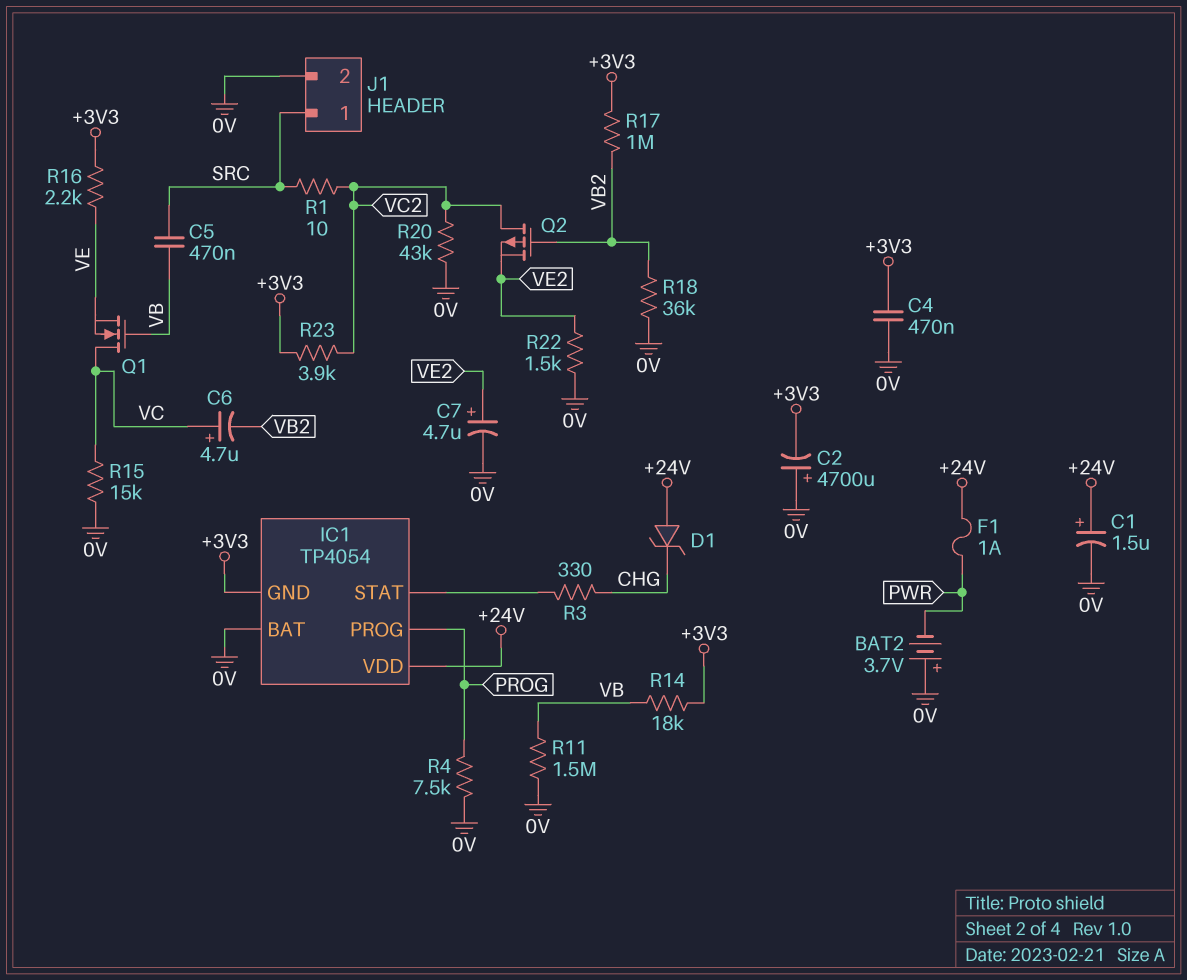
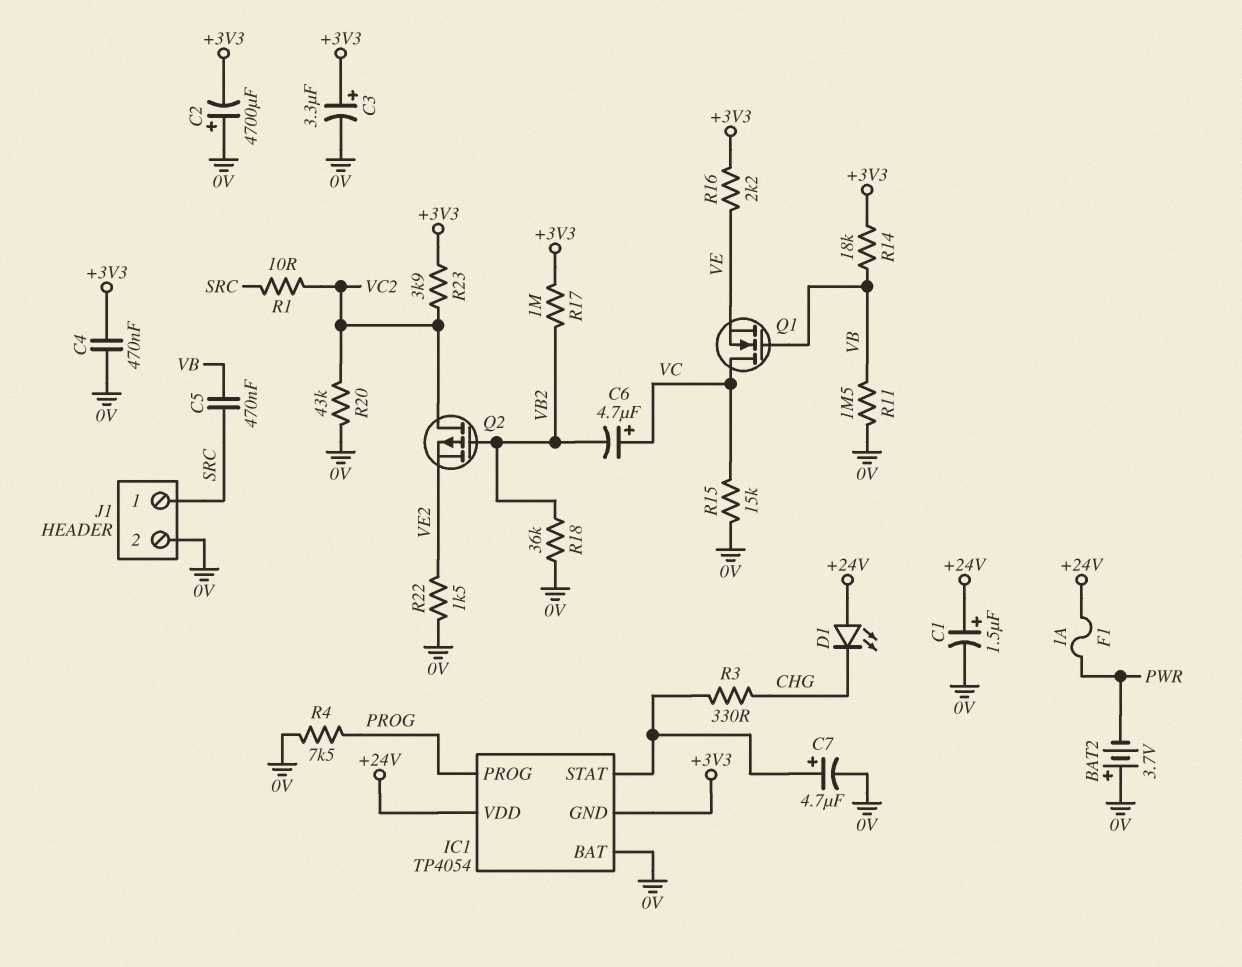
C3: none -> 3.3uF (plus +3V3, minus 0V)
C7: 4.7uF (plus VE2, minus 0V) -> 4.7uF (plus IC1/STAT, minus 0V)
D1: zener (A +24V, K CHG) -> LED (A +24V, K CHG)

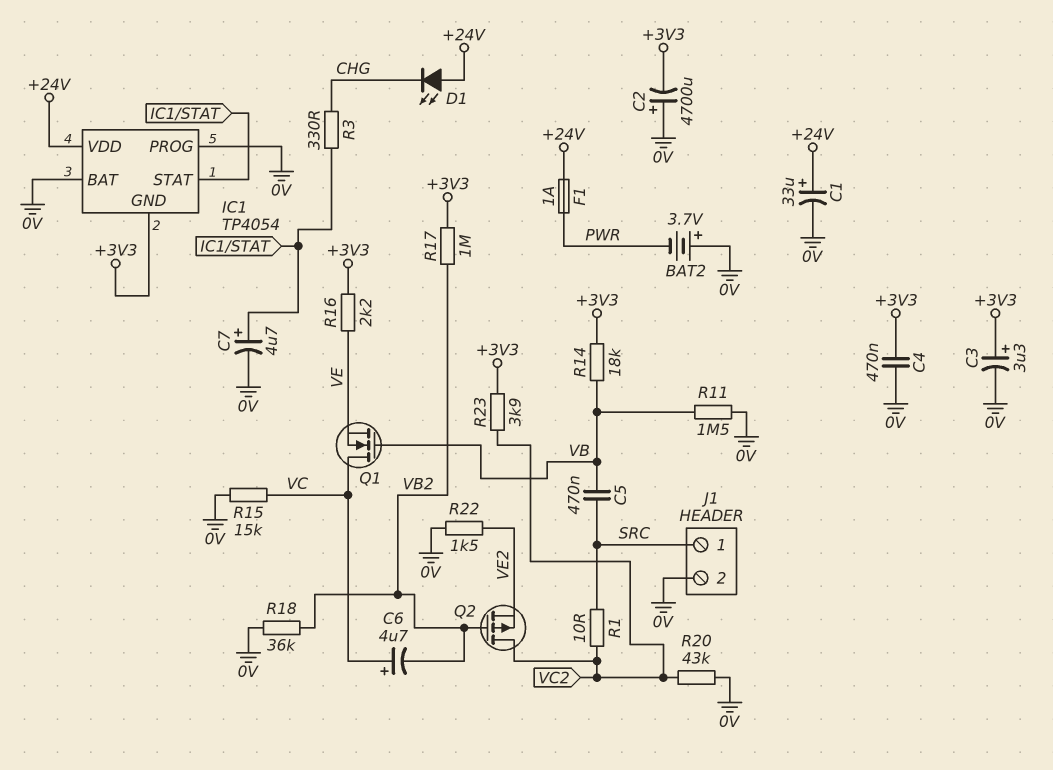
C1: 1.5uF (plus +24V, minus 0V) -> 33uF (plus +24V, minus 0V)
IC1 pin PROG: PROG -> 0V
R4: 7.5k (0V, PROG) -> none

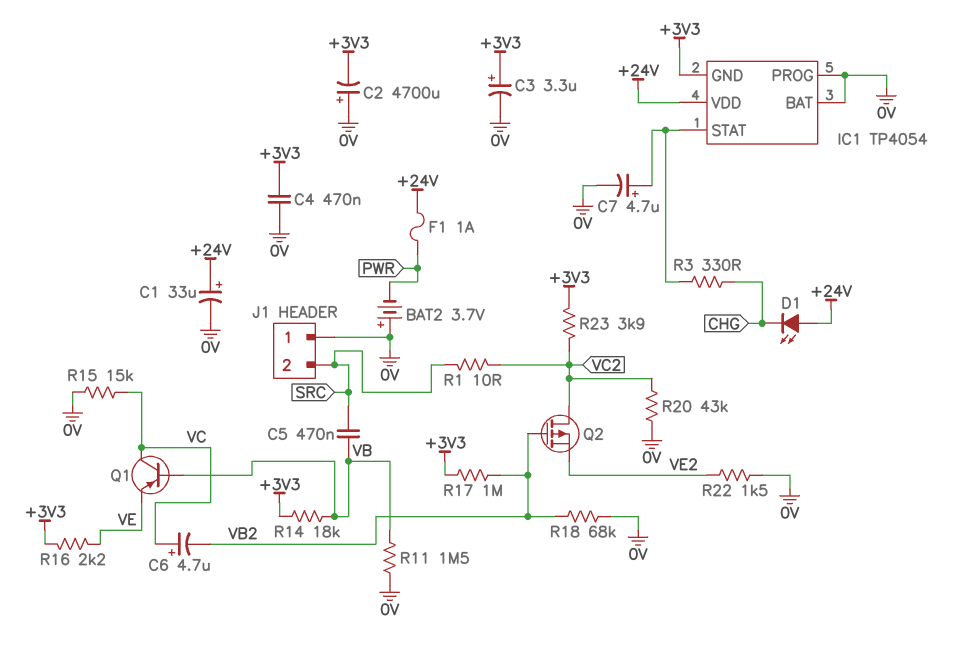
J1 pin 1: SRC -> 0V
J1 pin 2: 0V -> SRC
Q1: NMOS (G VB, D VC, S VE) -> PNP (B VB, C VC, E VE)
R18: 36k (0V, VB2) -> 68k (0V, VB2)

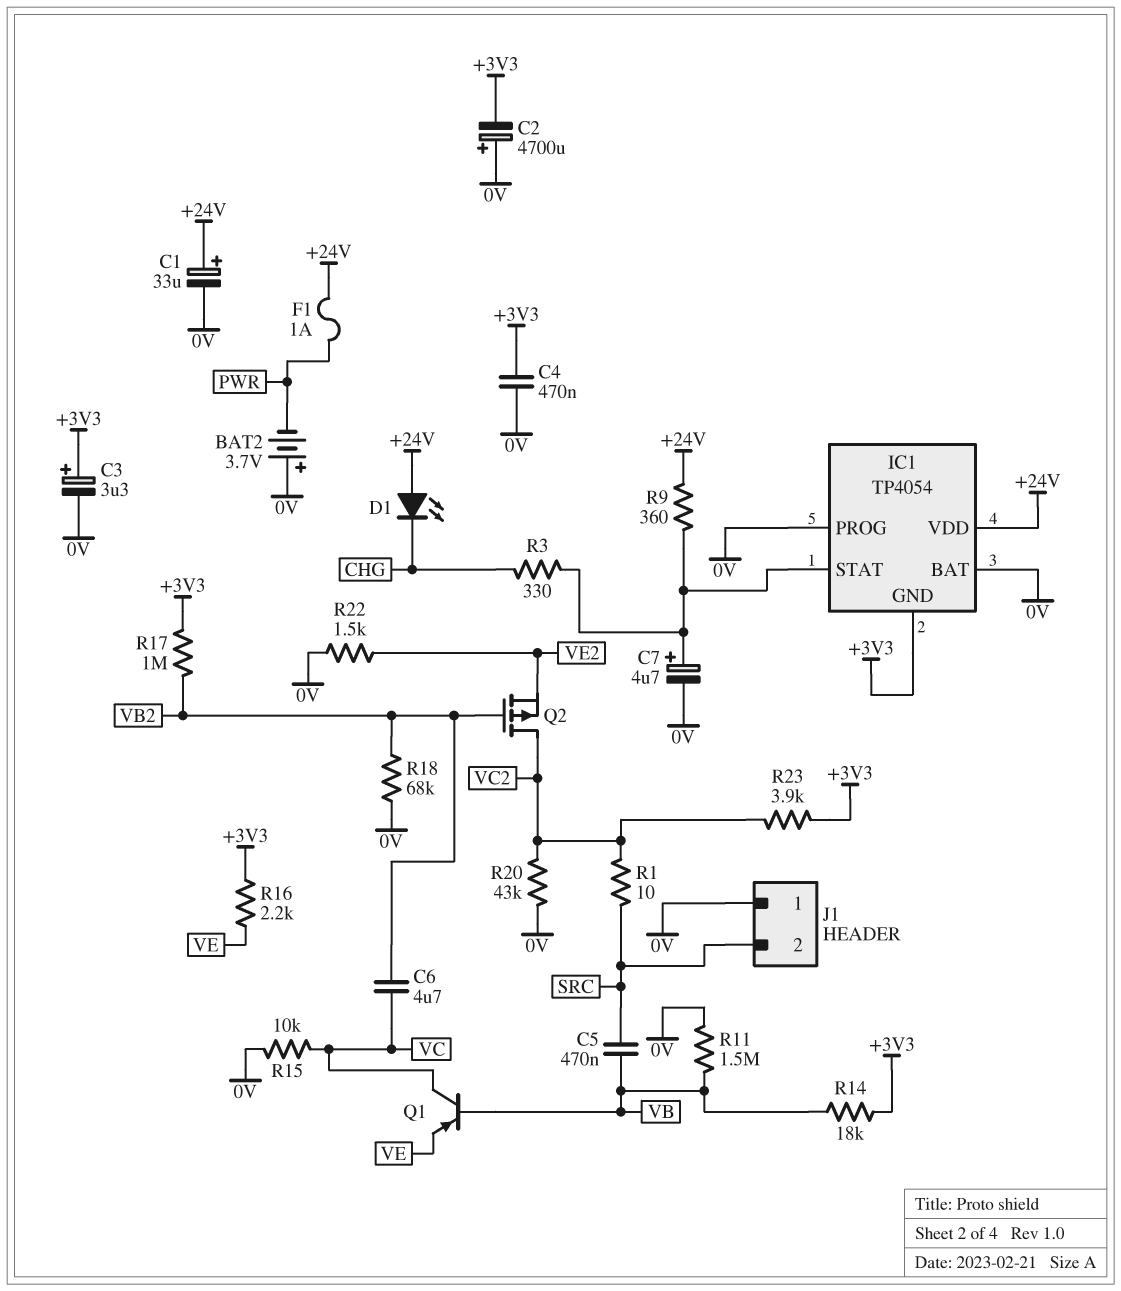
C6: 4.7uF (plus VC, minus VB2) -> 4.7uF (VB2, VC)
R9: none -> 360 (+24V, IC1/STAT)
R15: 15k (0V, VC) -> 10k (0V, VC)

